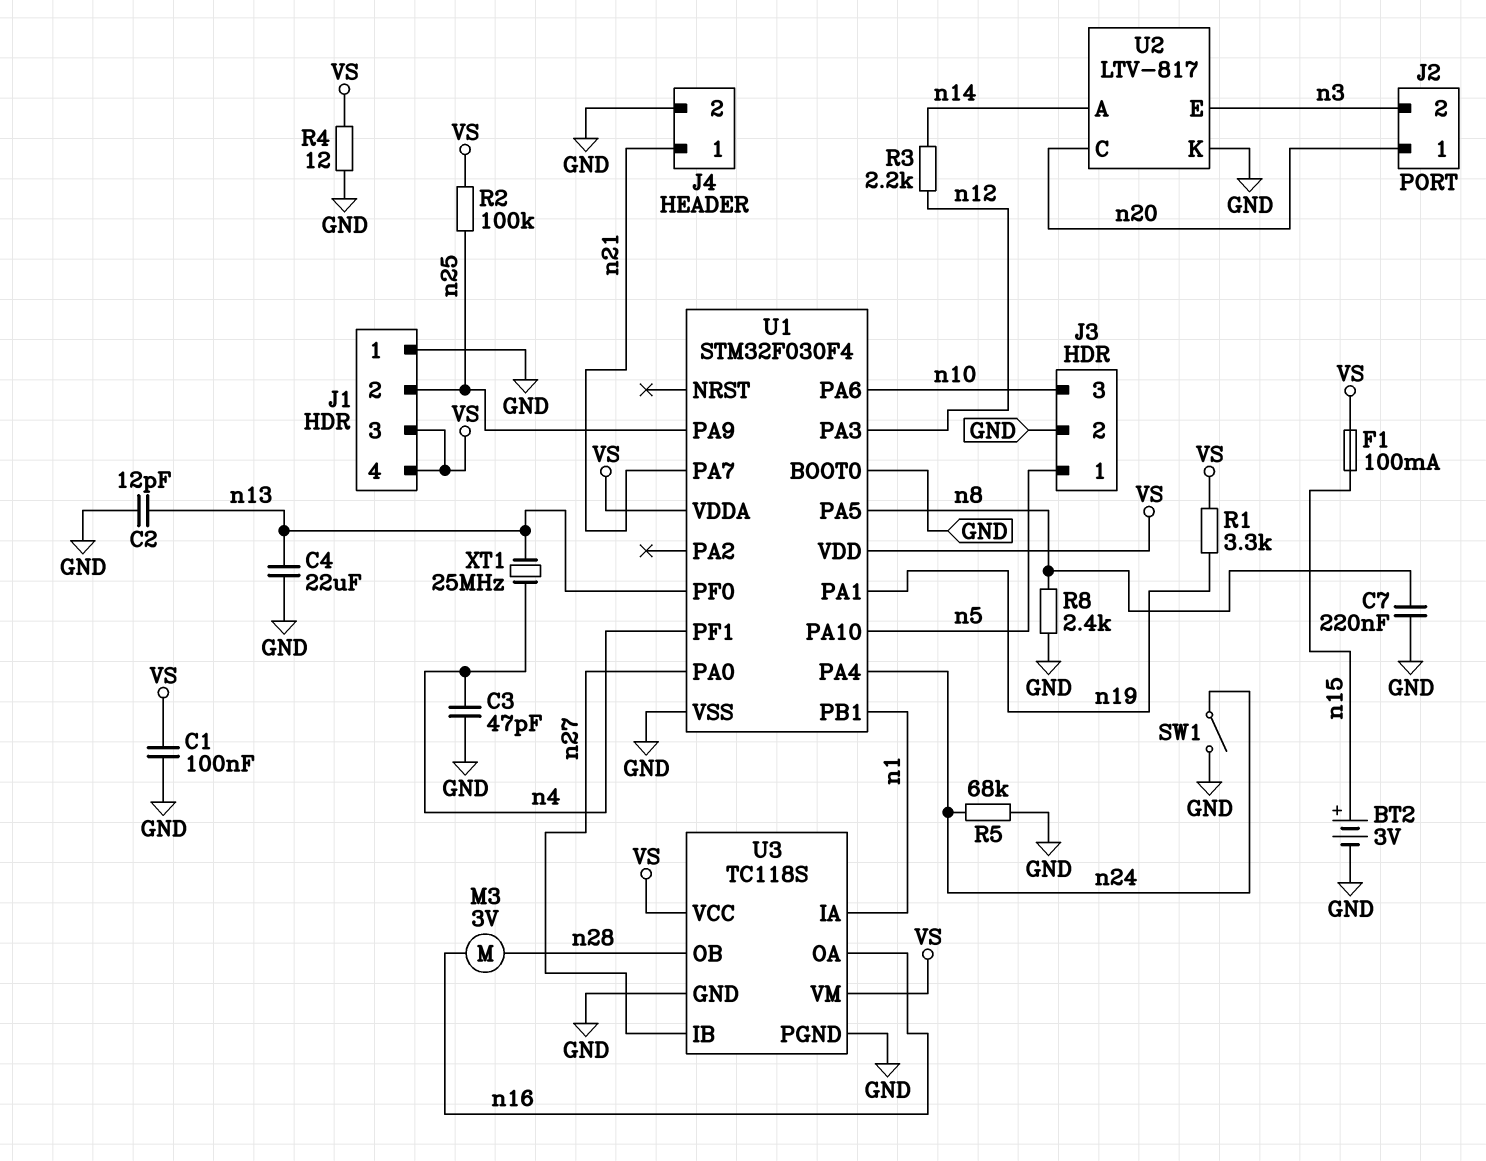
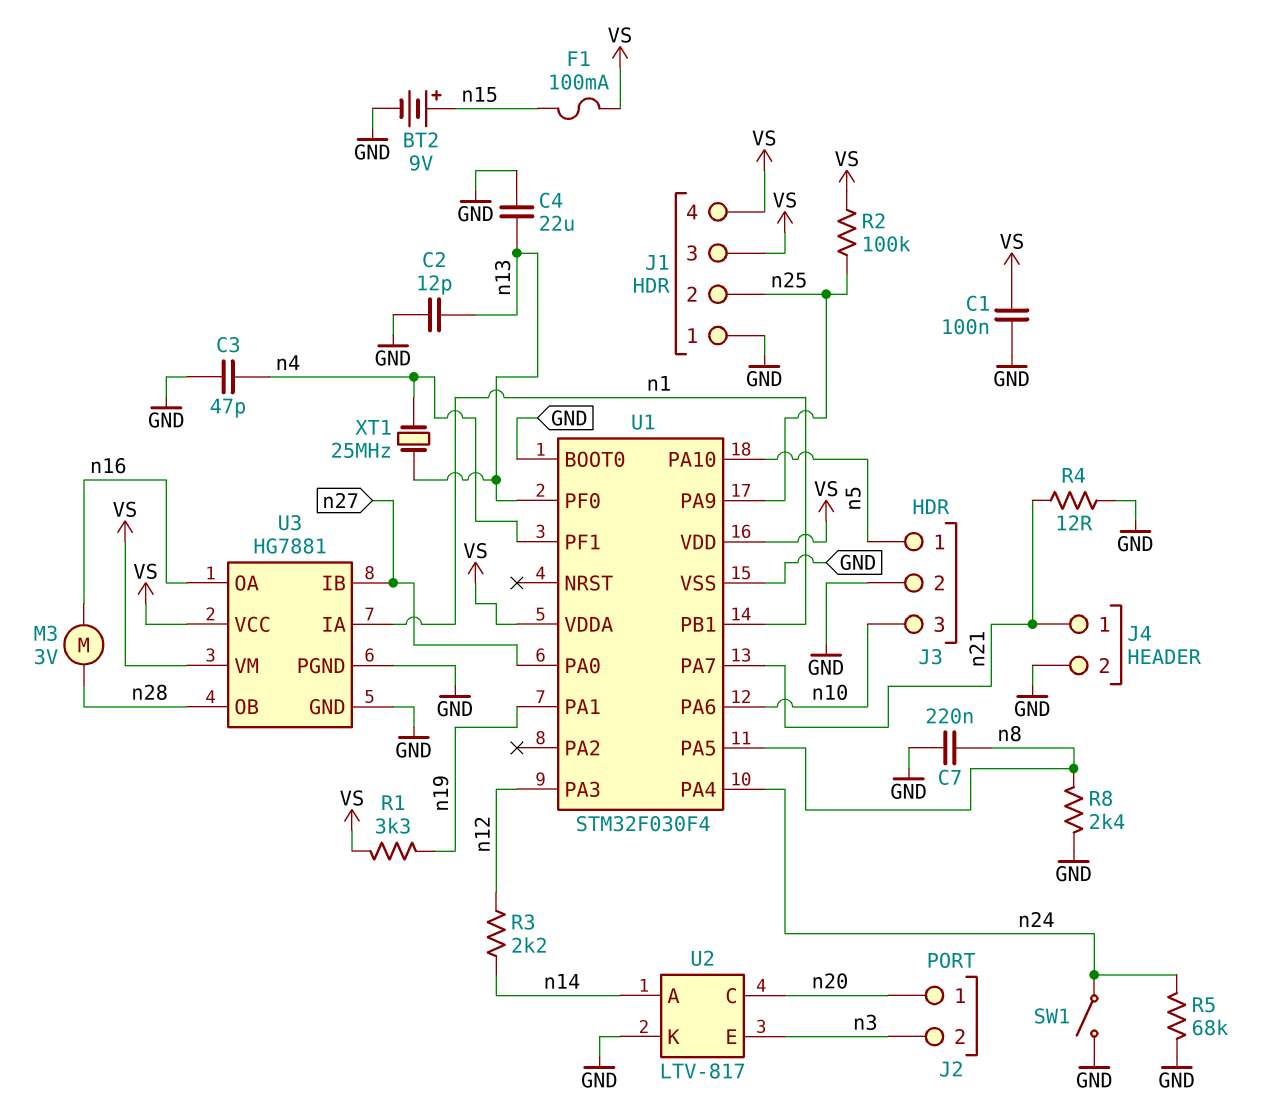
BT2: 3V (plus n15, minus GND) -> 9V (plus n15, minus GND)
R4: 12 (GND, VS) -> 12 (GND, n21)
U3: TC118S -> HG7881

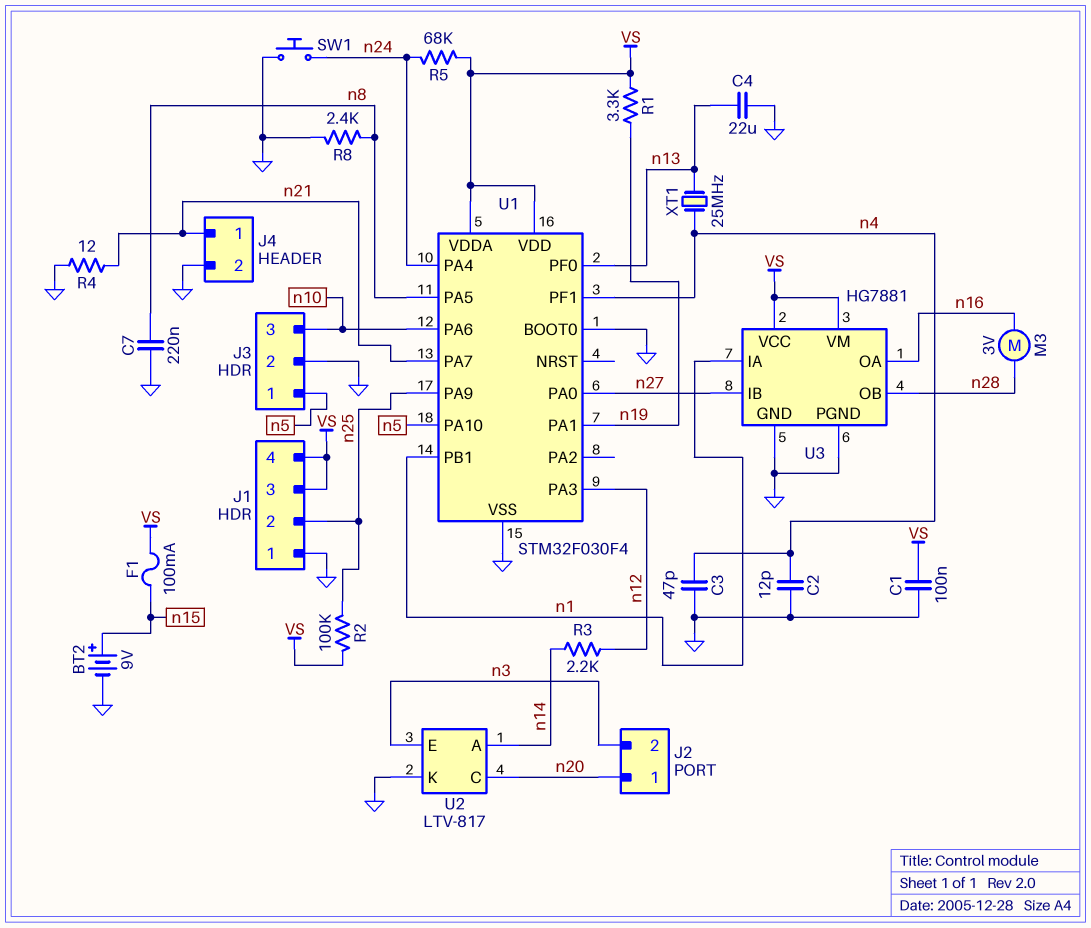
C2: 12pF (GND, n13) -> 12pF (GND, n4)
R5: 68k (GND, n24) -> 68k (VS, n24)
SW1: switch (GND, n24) -> button (GND, n24)

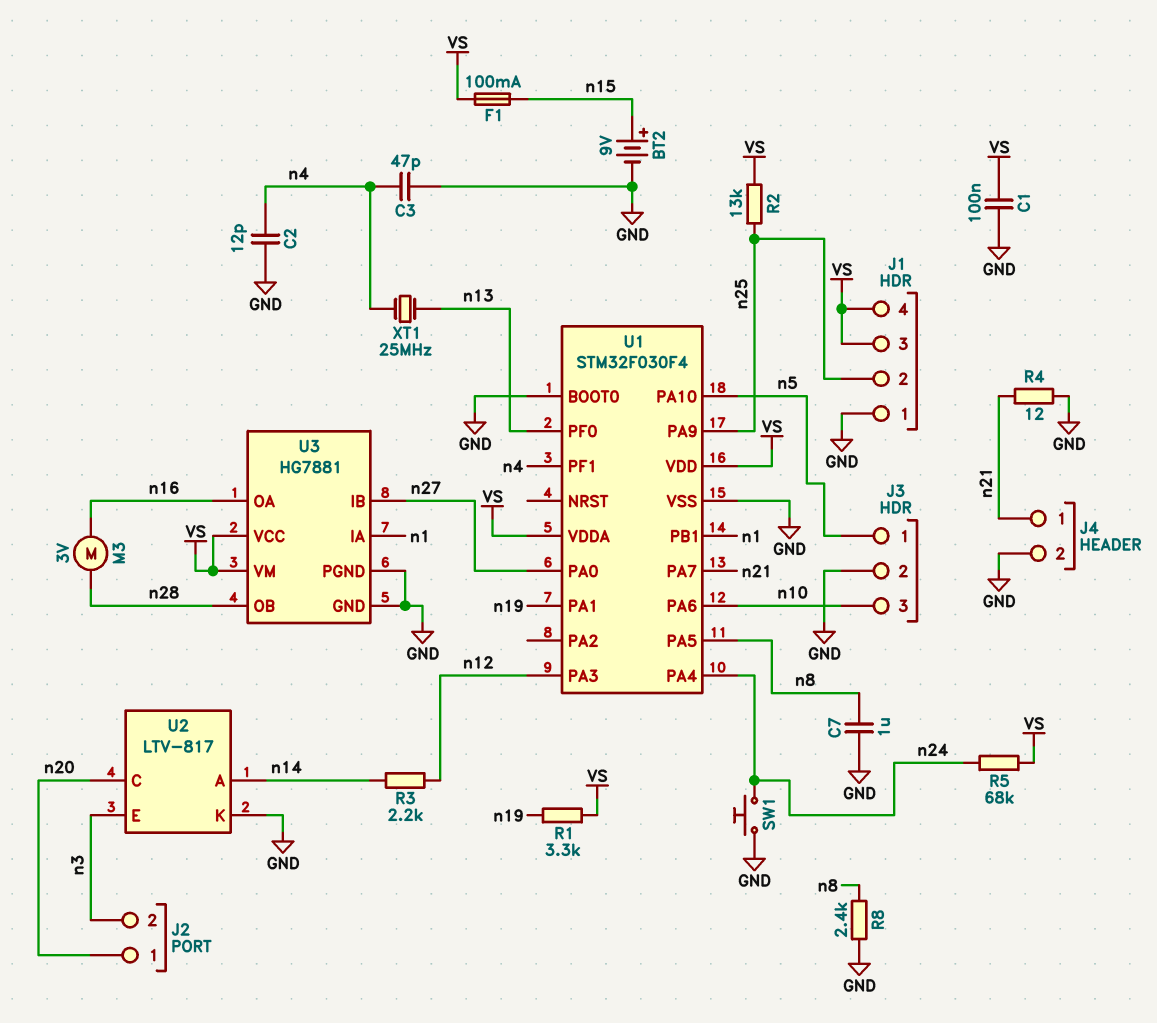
C4: 22uF (GND, n13) -> none
C7: 220nF (GND, n8) -> 1uF (GND, n8)
R2: 100k (VS, n25) -> 13k (VS, n25)

